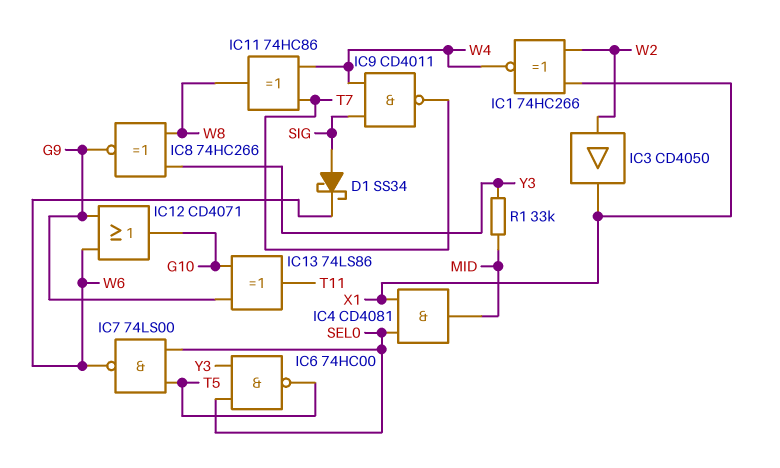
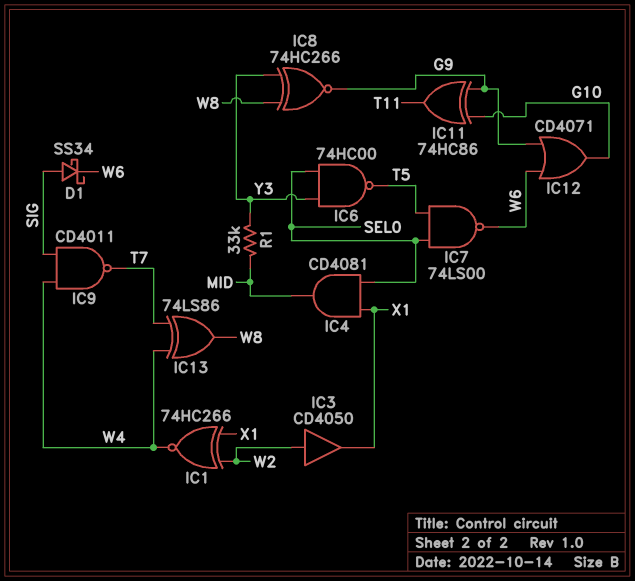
IC11: XOR 74HC86 (in T7, in W4, out W8) -> XOR 74HC86 (in G9, in G10, out T11)
IC13: XOR 74LS86 (in G9, in G10, out T11) -> XOR 74LS86 (in T7, in W4, out W8)

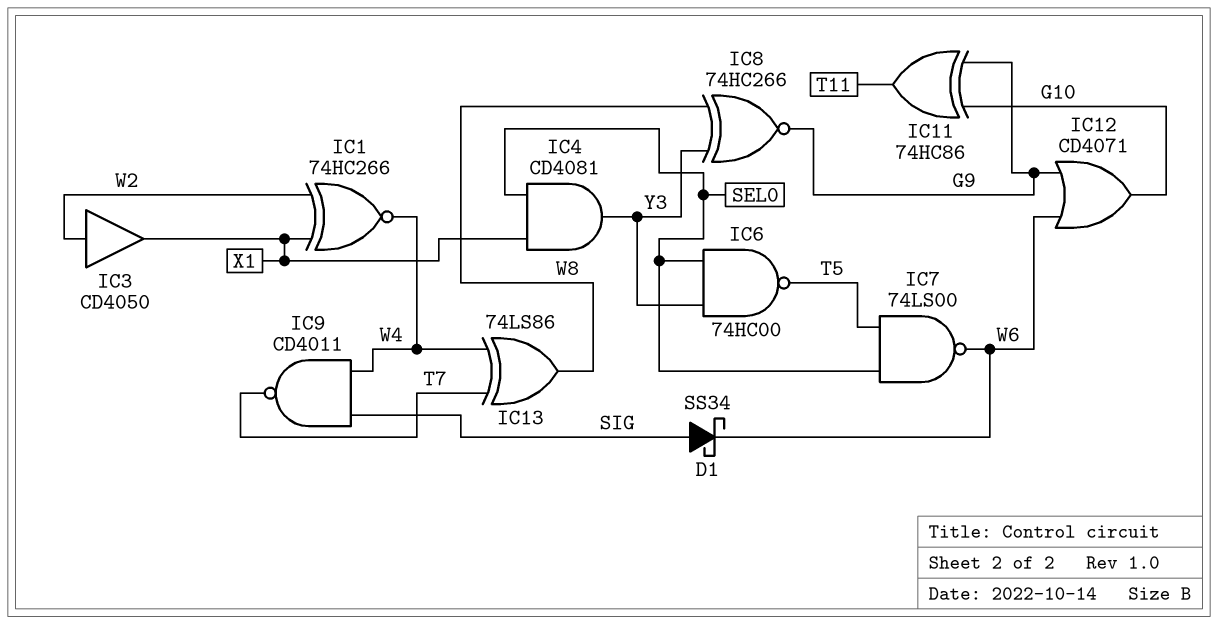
IC4: AND CD4081 (in SEL0, in X1, out MID) -> AND CD4081 (in SEL0, in X1, out Y3)
R1: 33k (MID, Y3) -> none

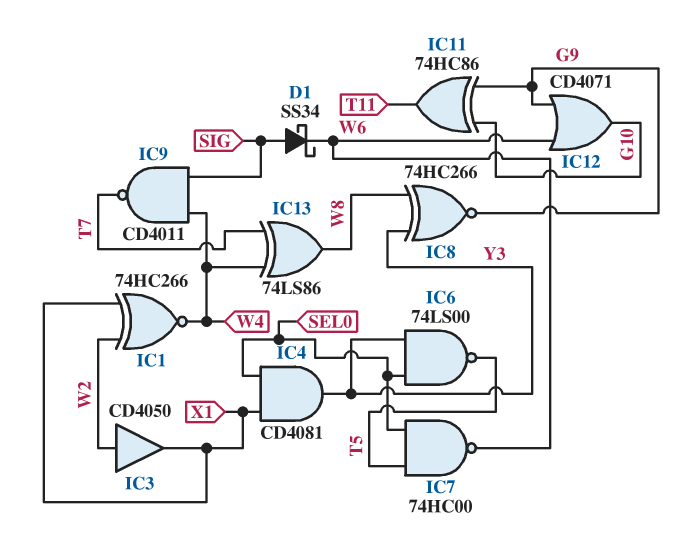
IC6: NAND 74HC00 (in SEL0, in Y3, out T5) -> NAND 74LS00 (in SEL0, in Y3, out T5)
IC7: NAND 74LS00 (in SEL0, in T5, out W6) -> NAND 74HC00 (in SEL0, in T5, out W6)

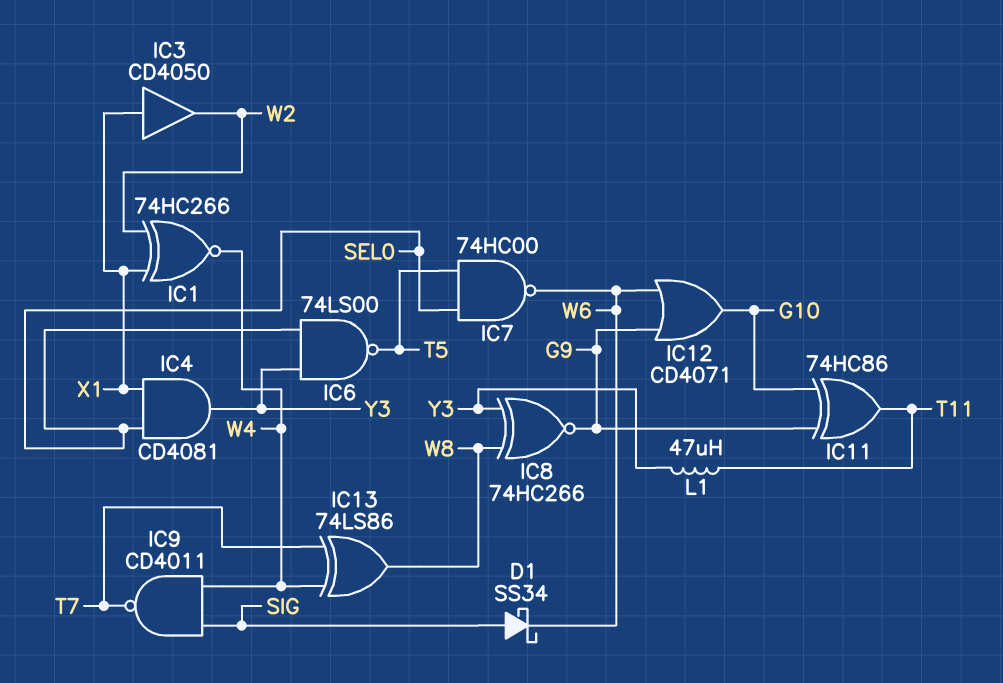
IC3: buffer CD4050 (in W2, out X1) -> buffer CD4050 (in X1, out W2)
L1: none -> 47uH (T11, Y3)

